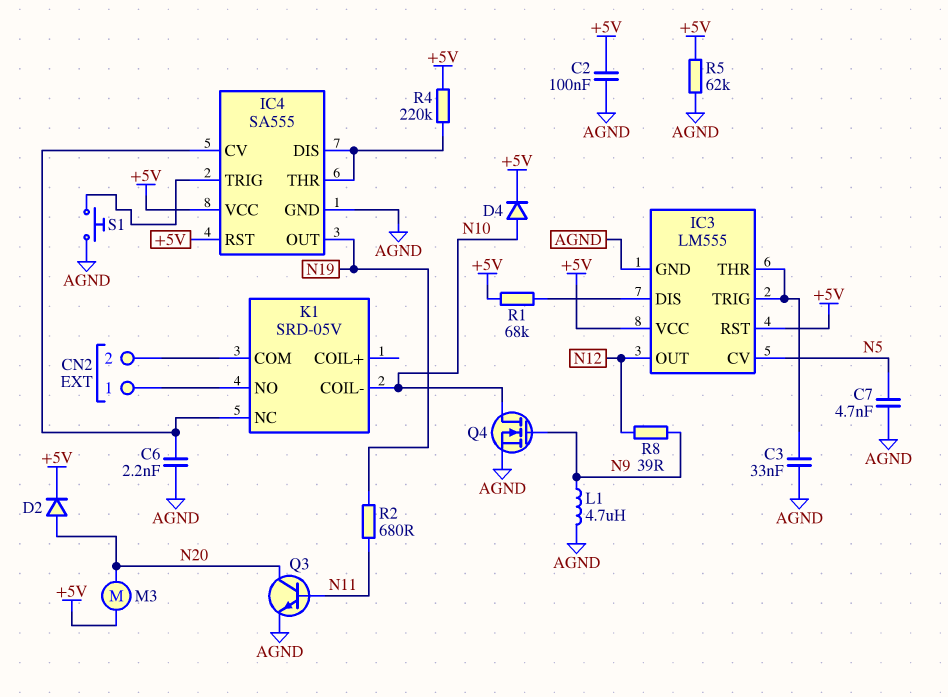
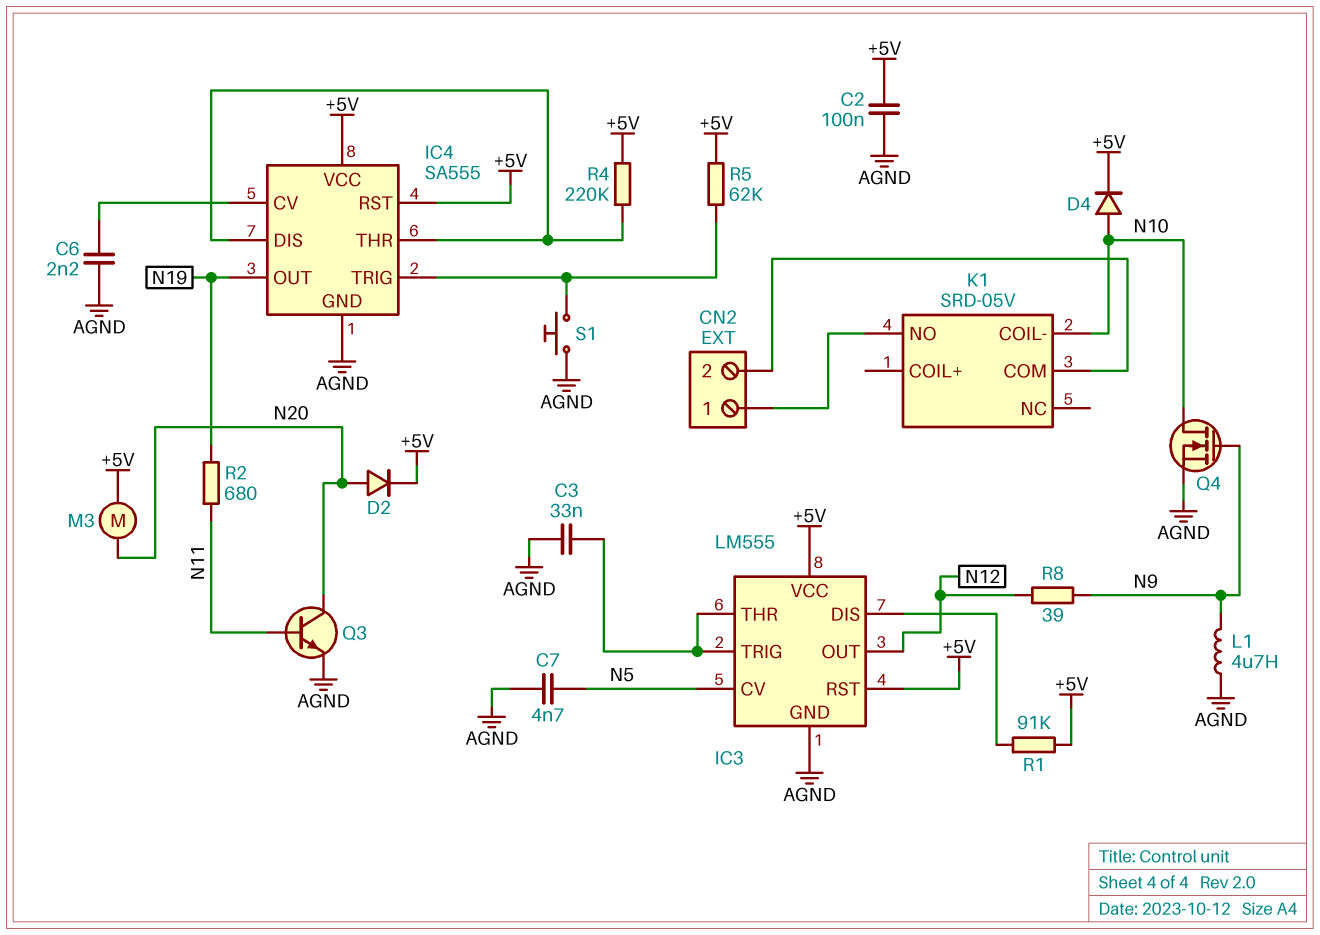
K1 pin NC: IC4/CV -> none
R1: 68k (+5V, IC3/DIS) -> 91k (+5V, IC3/DIS)
R5: 62k (+5V, AGND) -> 62k (+5V, IC4/TRIG)

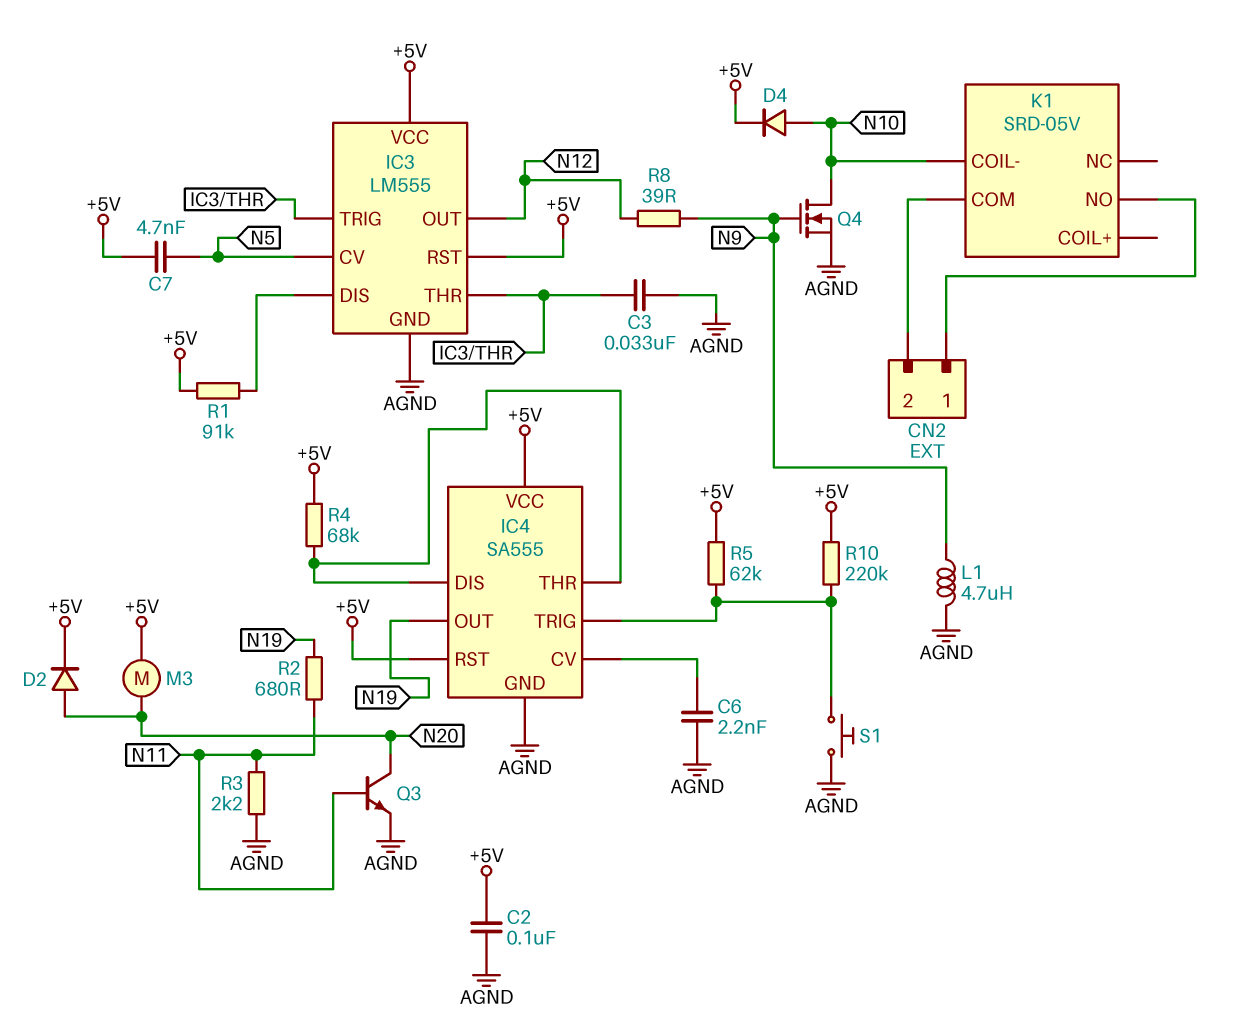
C7: 4.7nF (AGND, N5) -> 4.7nF (+5V, N5)
R3: none -> 2.2k (AGND, N11)
R4: 220k (+5V, IC4/DIS) -> 68k (+5V, IC4/DIS)
R10: none -> 220k (+5V, IC4/TRIG)

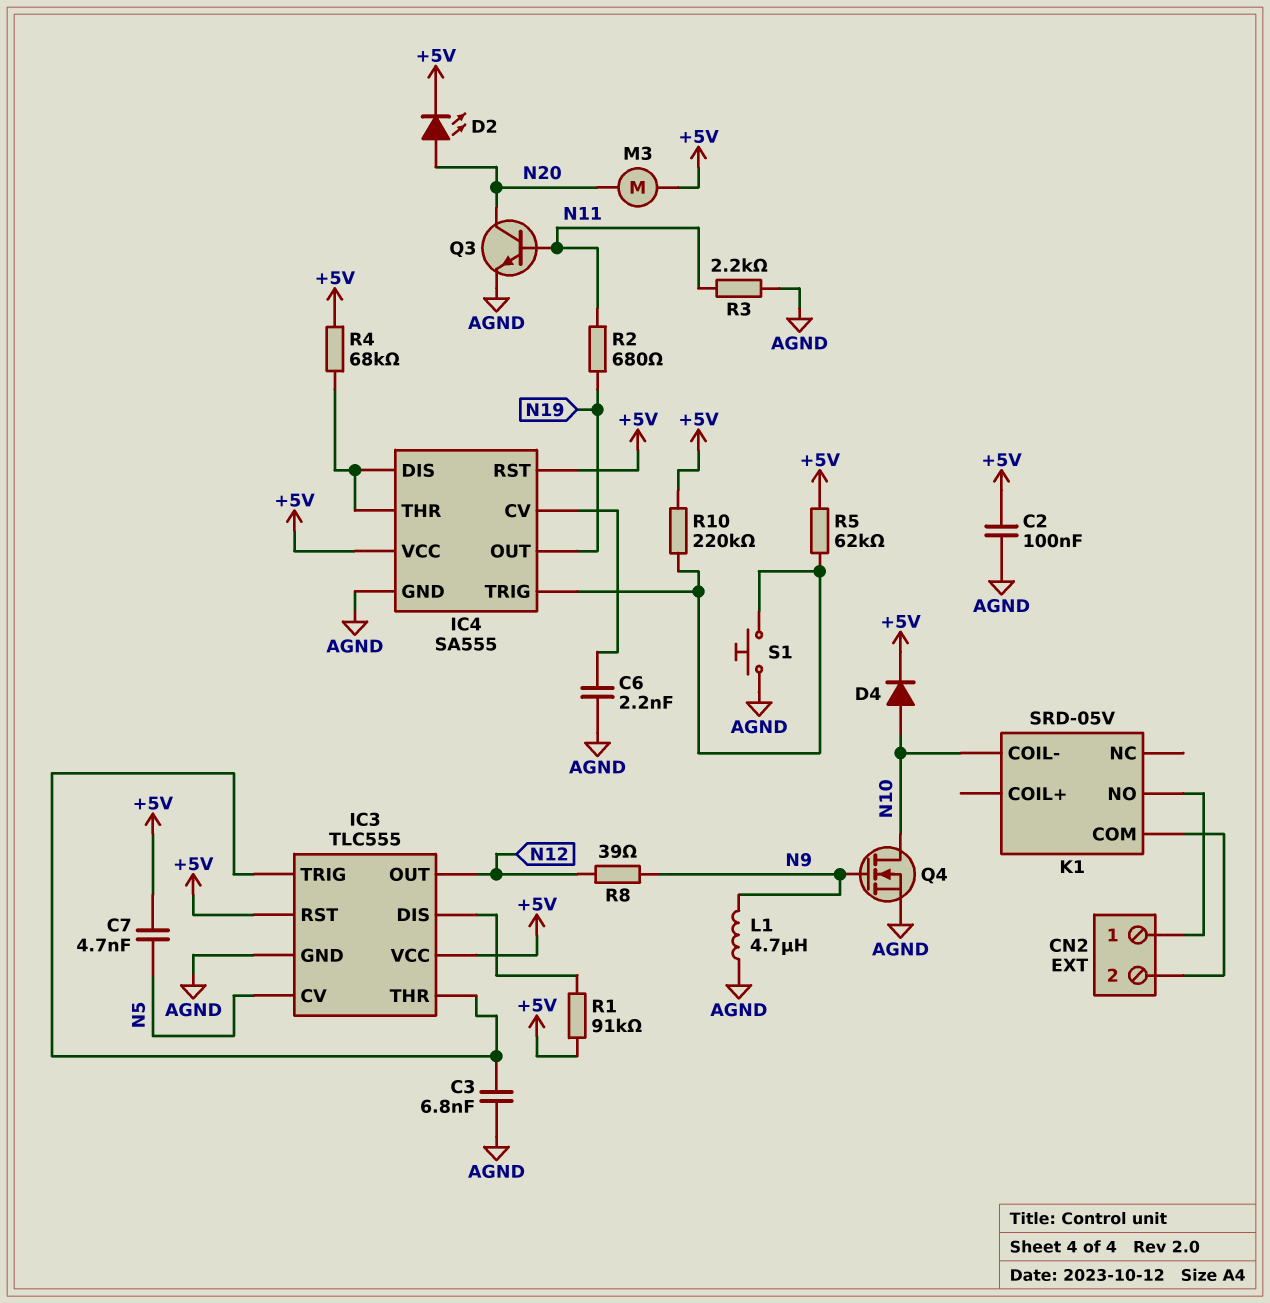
C3: 33nF (AGND, IC3/THR) -> 6.8nF (AGND, IC3/THR)
D2: diode (A N20, K +5V) -> LED (A N20, K +5V)
IC3: LM555 -> TLC555

